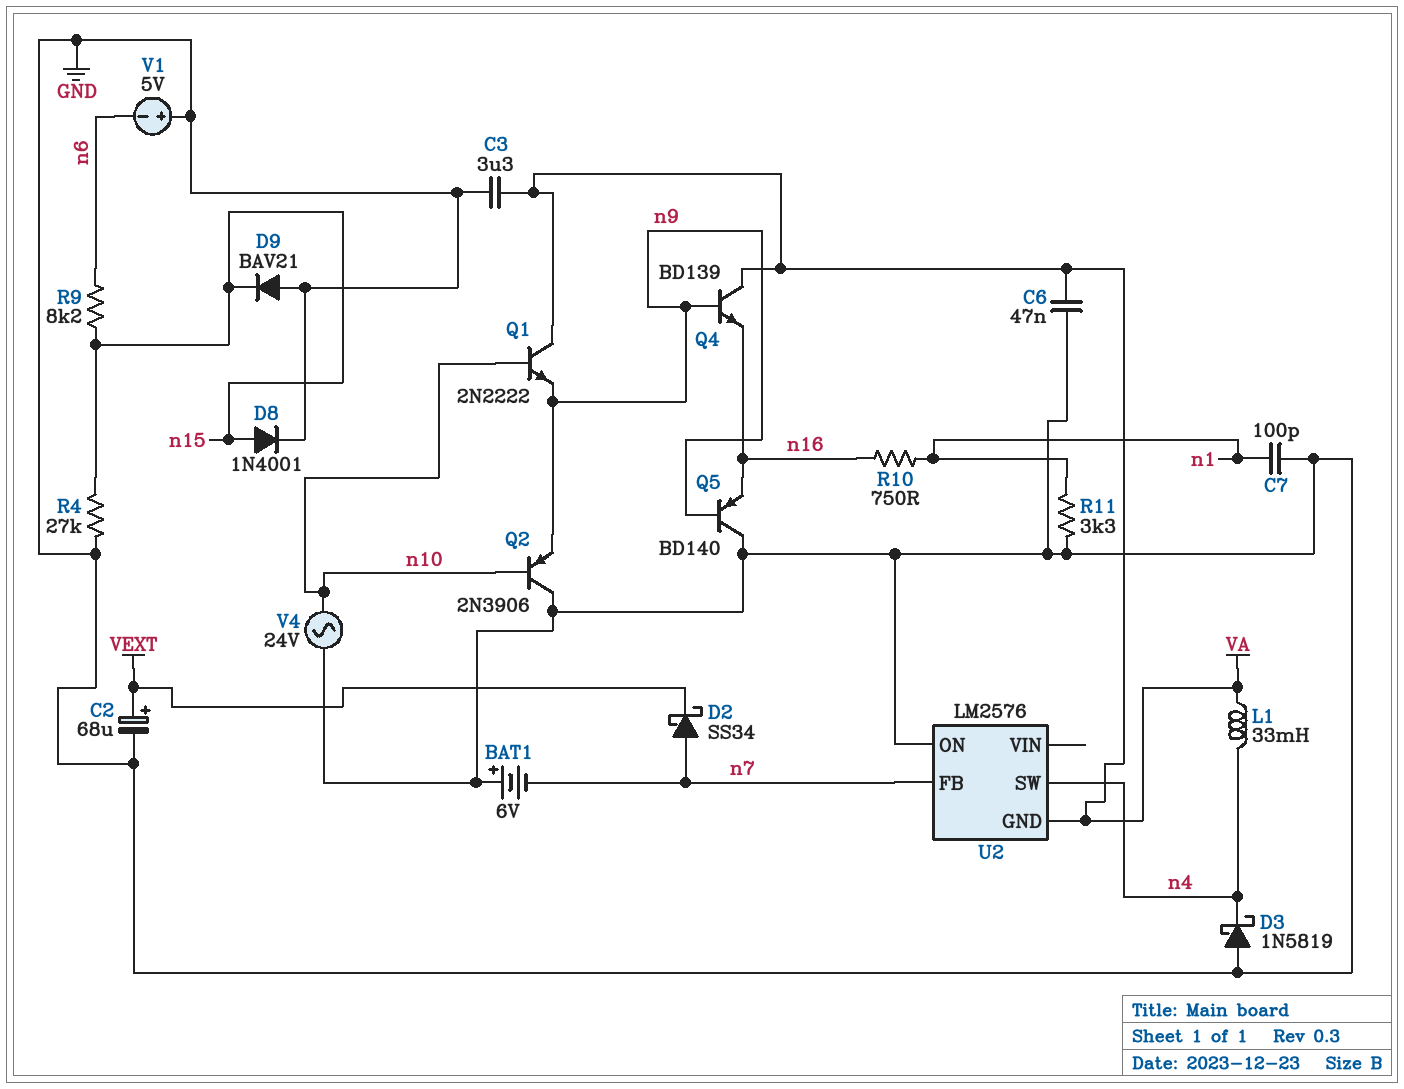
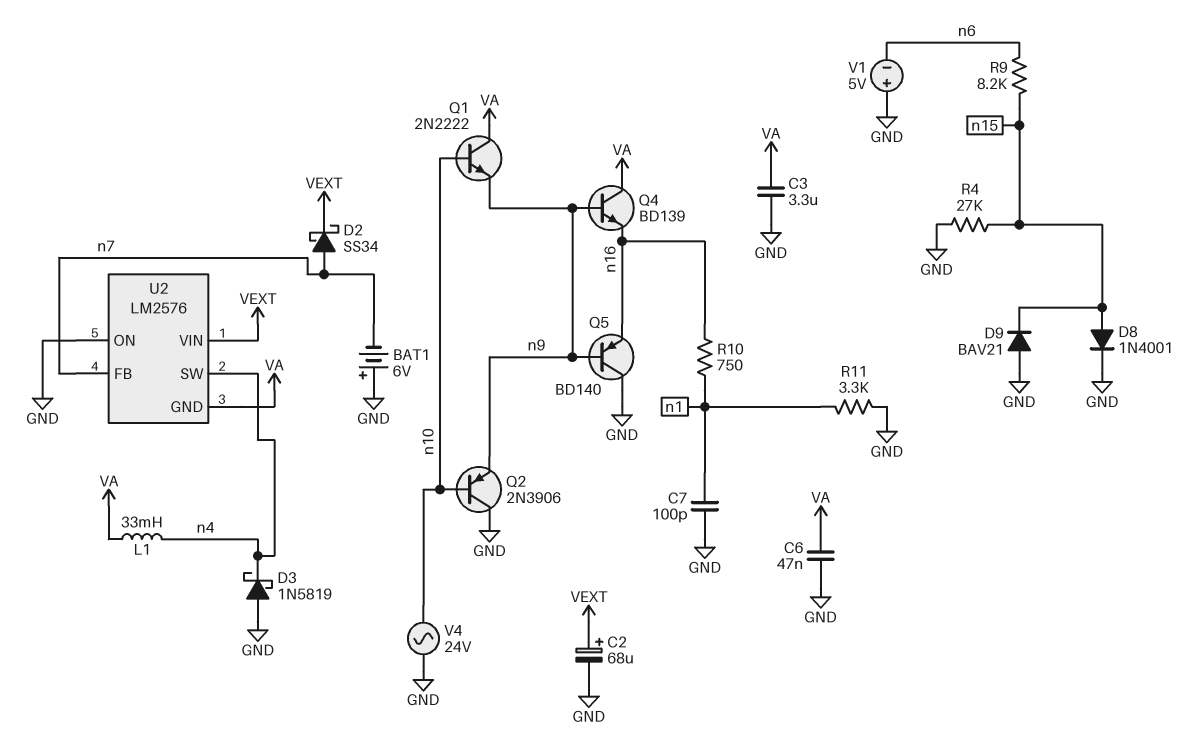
U2 pin VIN: none -> VEXT

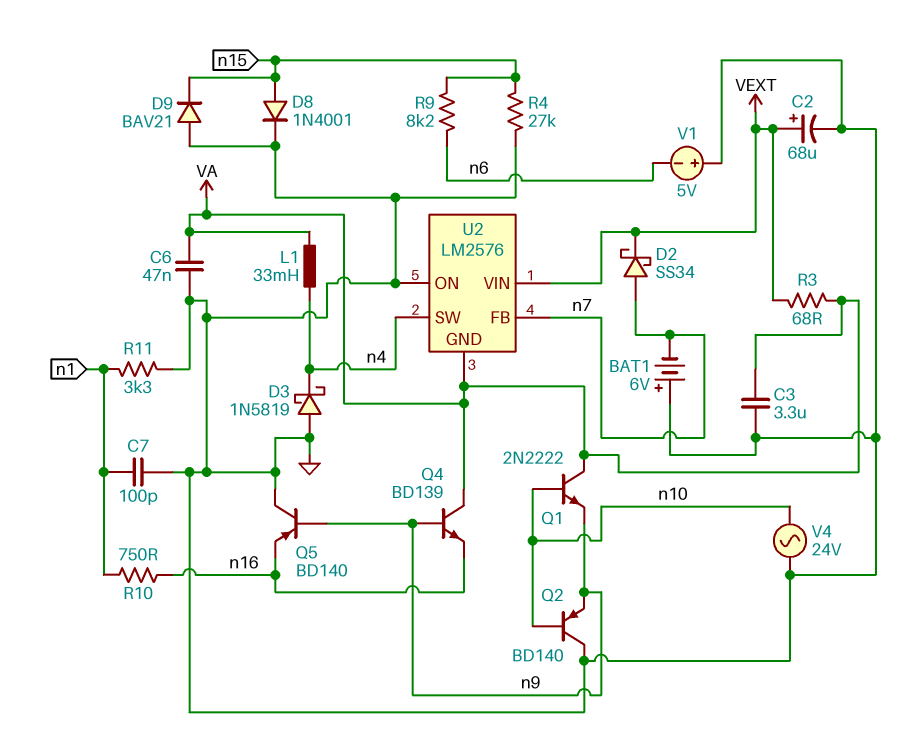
Q2: PNP 2N3906 (B n10, C GND, E n9) -> PNP BD140 (B n10, C GND, E n9)
R3: none -> 68 (VA, VEXT)

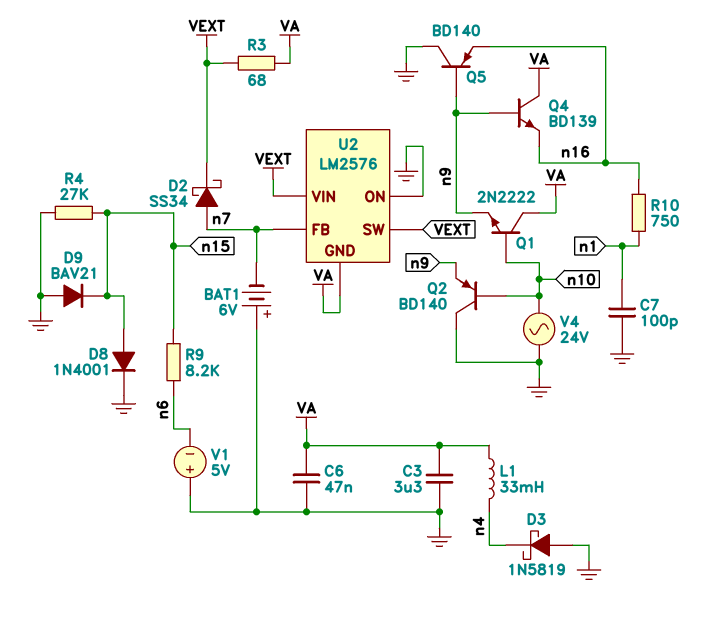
C2: 68uF (plus VEXT, minus GND) -> none
R11: 3.3k (GND, n1) -> none
U2 pin SW: n4 -> VEXT

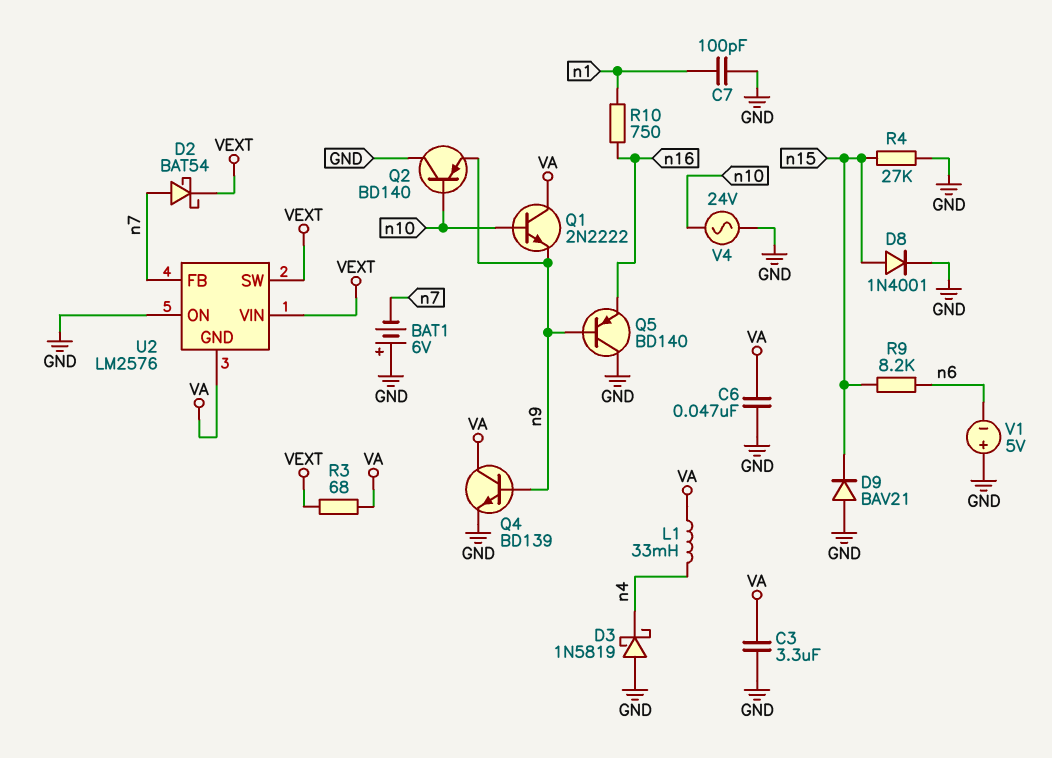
D2: schottky SS34 (A n7, K VEXT) -> schottky BAT54 (A n7, K VEXT)
Q4: NPN BD139 (B n9, C VA, E n16) -> NPN BD139 (B n9, C VA, E GND)

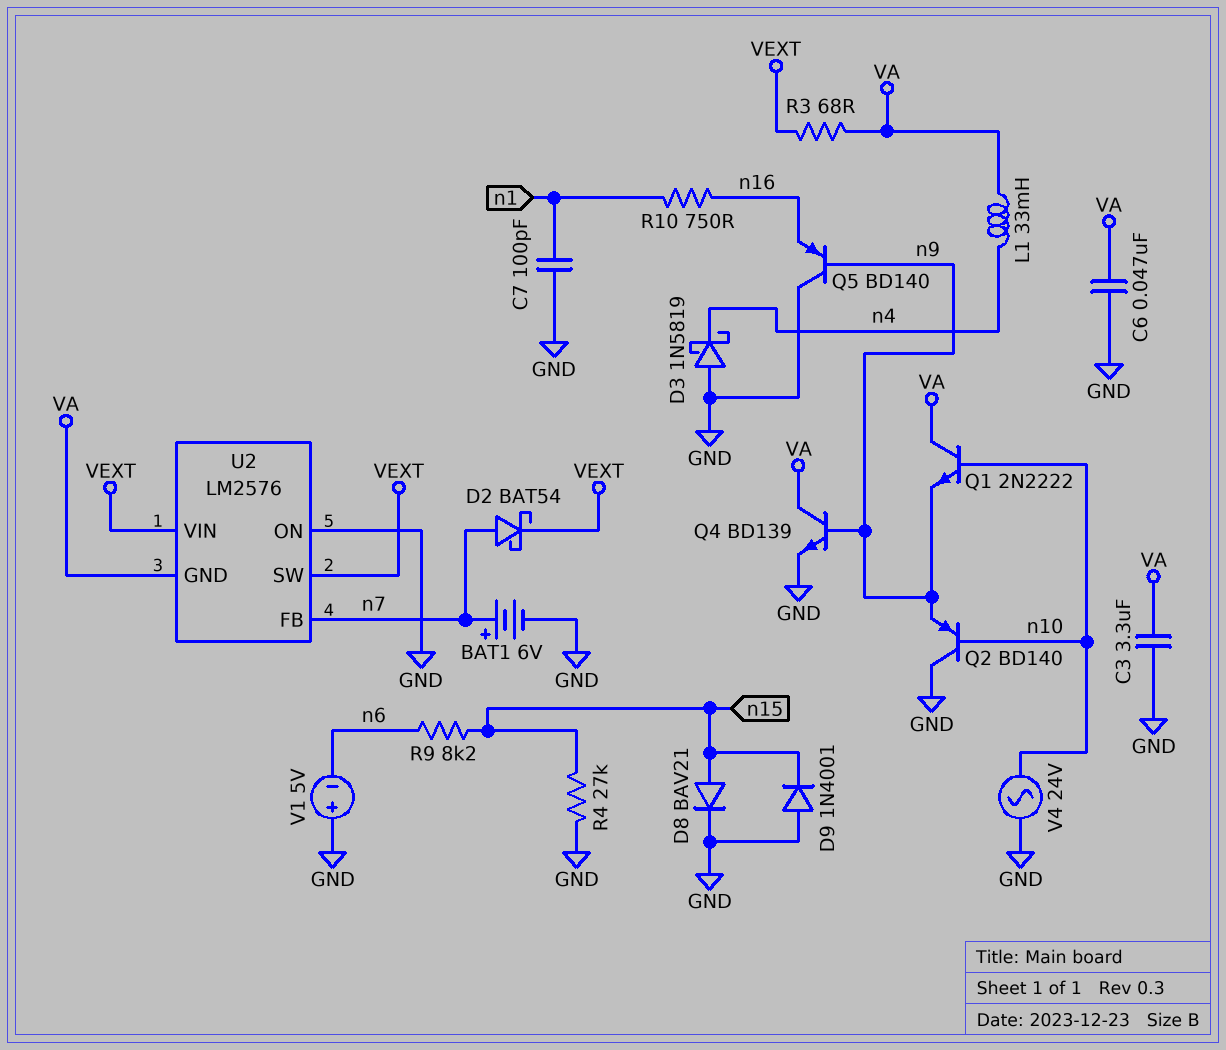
BAT1: 6V (plus GND, minus n7) -> 6V (plus n7, minus GND)
D8: diode 1N4001 (A n15, K GND) -> diode BAV21 (A n15, K GND)
D9: diode BAV21 (A GND, K n15) -> diode 1N4001 (A GND, K n15)

